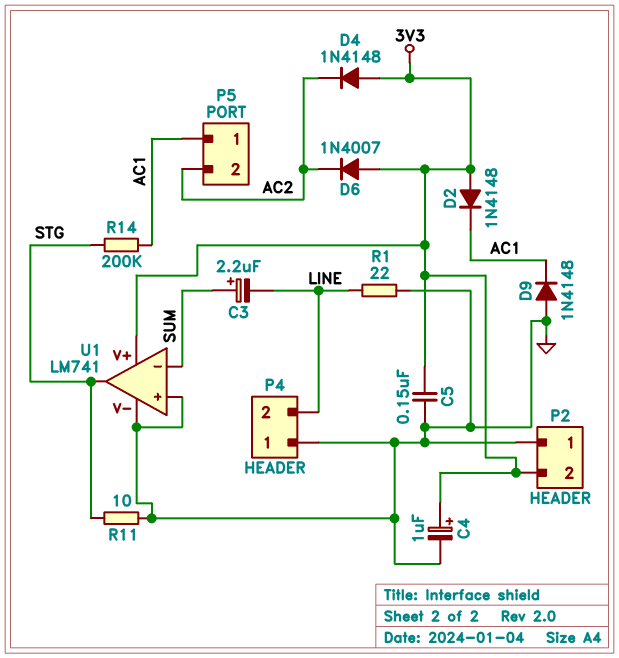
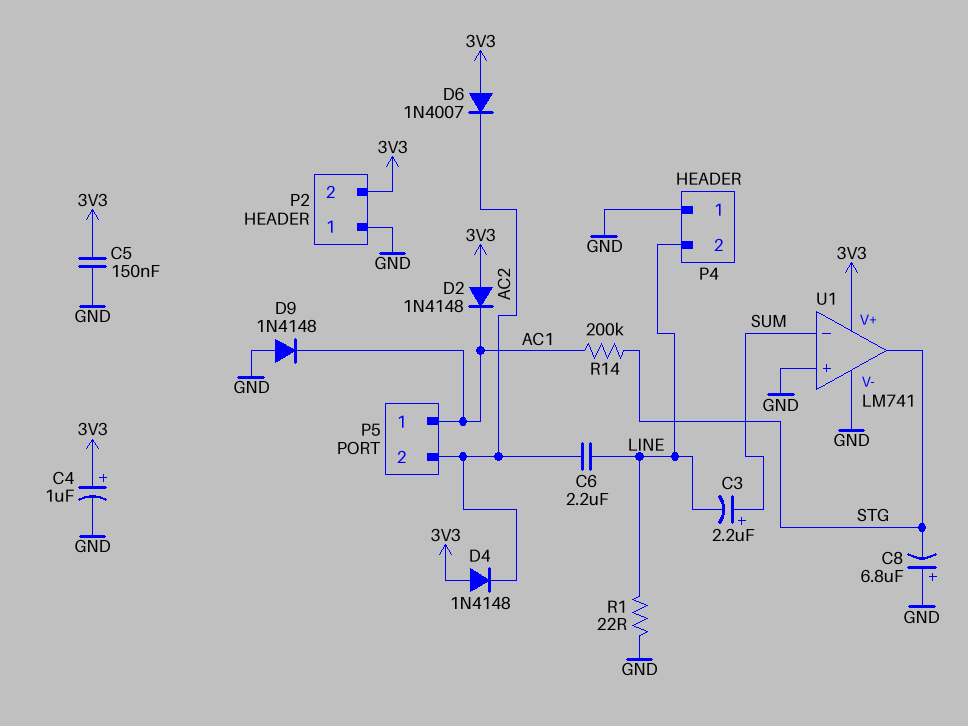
C6: none -> 2.2uF (AC2, LINE)
C8: none -> 6.8uF (plus GND, minus STG)
R11: 10 (GND, STG) -> none

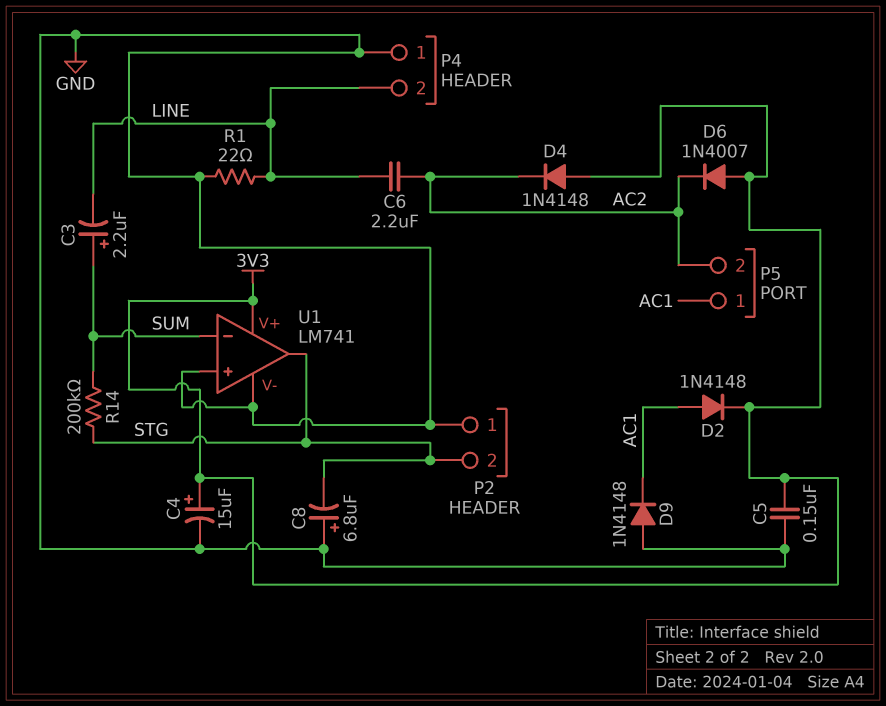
C4: 1uF (plus 3V3, minus GND) -> 15uF (plus 3V3, minus GND)
D2: diode 1N4148 (A 3V3, K AC1) -> diode 1N4148 (A AC1, K 3V3)
P2 pin 2: 3V3 -> STG
R14: 200k (AC1, STG) -> 200k (STG, SUM)

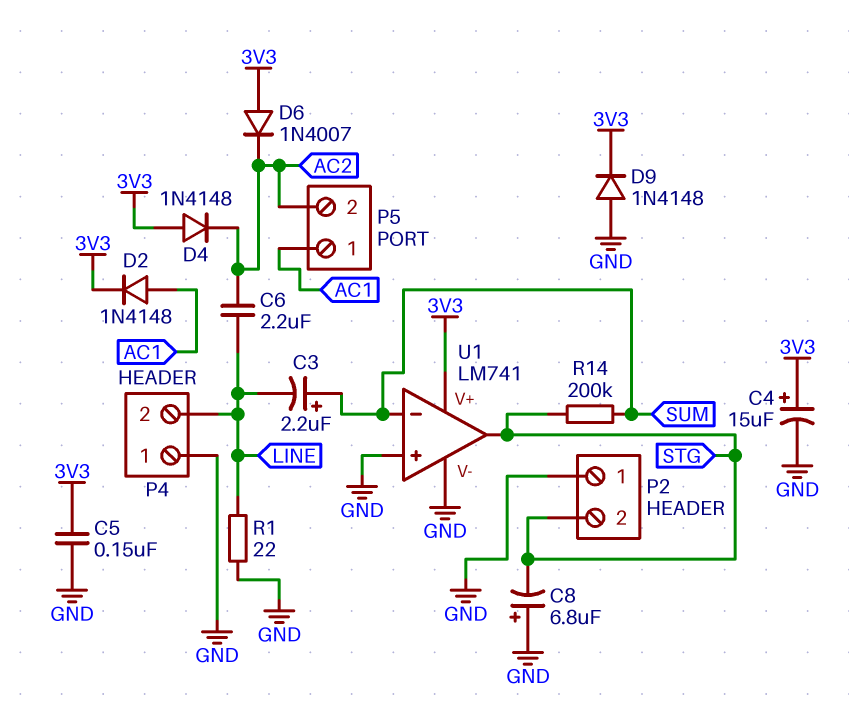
D9: diode 1N4148 (A GND, K AC1) -> diode 1N4148 (A GND, K 3V3)

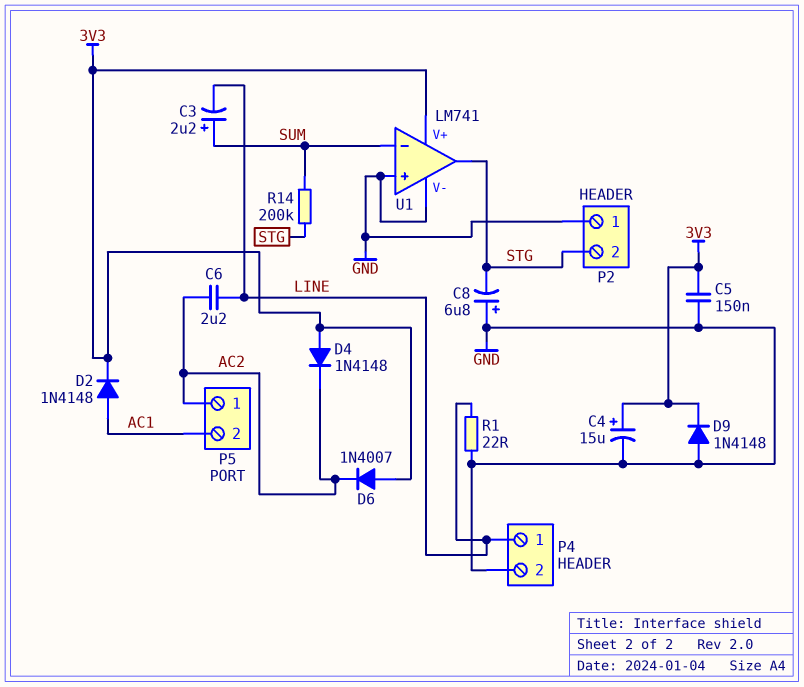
P4 pin 1: GND -> LINE
P4 pin 2: LINE -> GND
P5 pin 1: AC1 -> AC2
P5 pin 2: AC2 -> AC1

